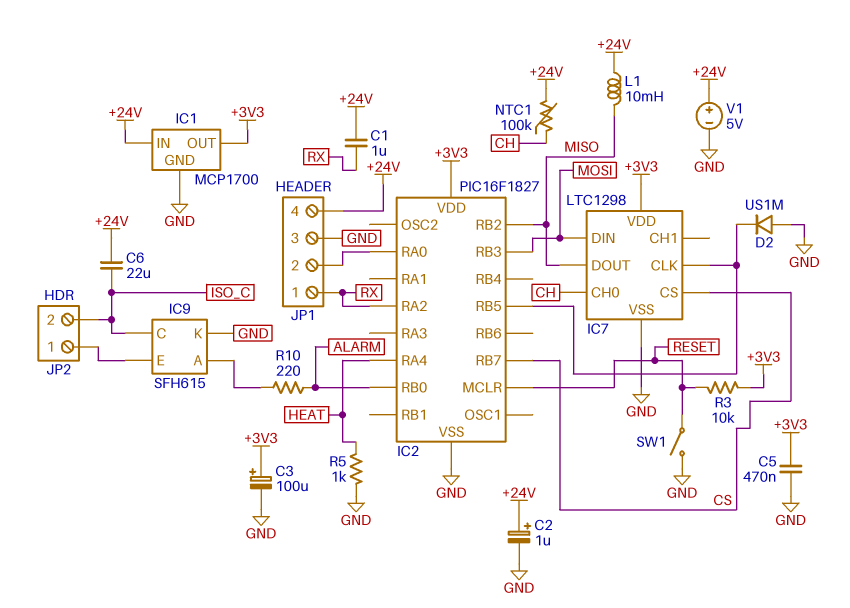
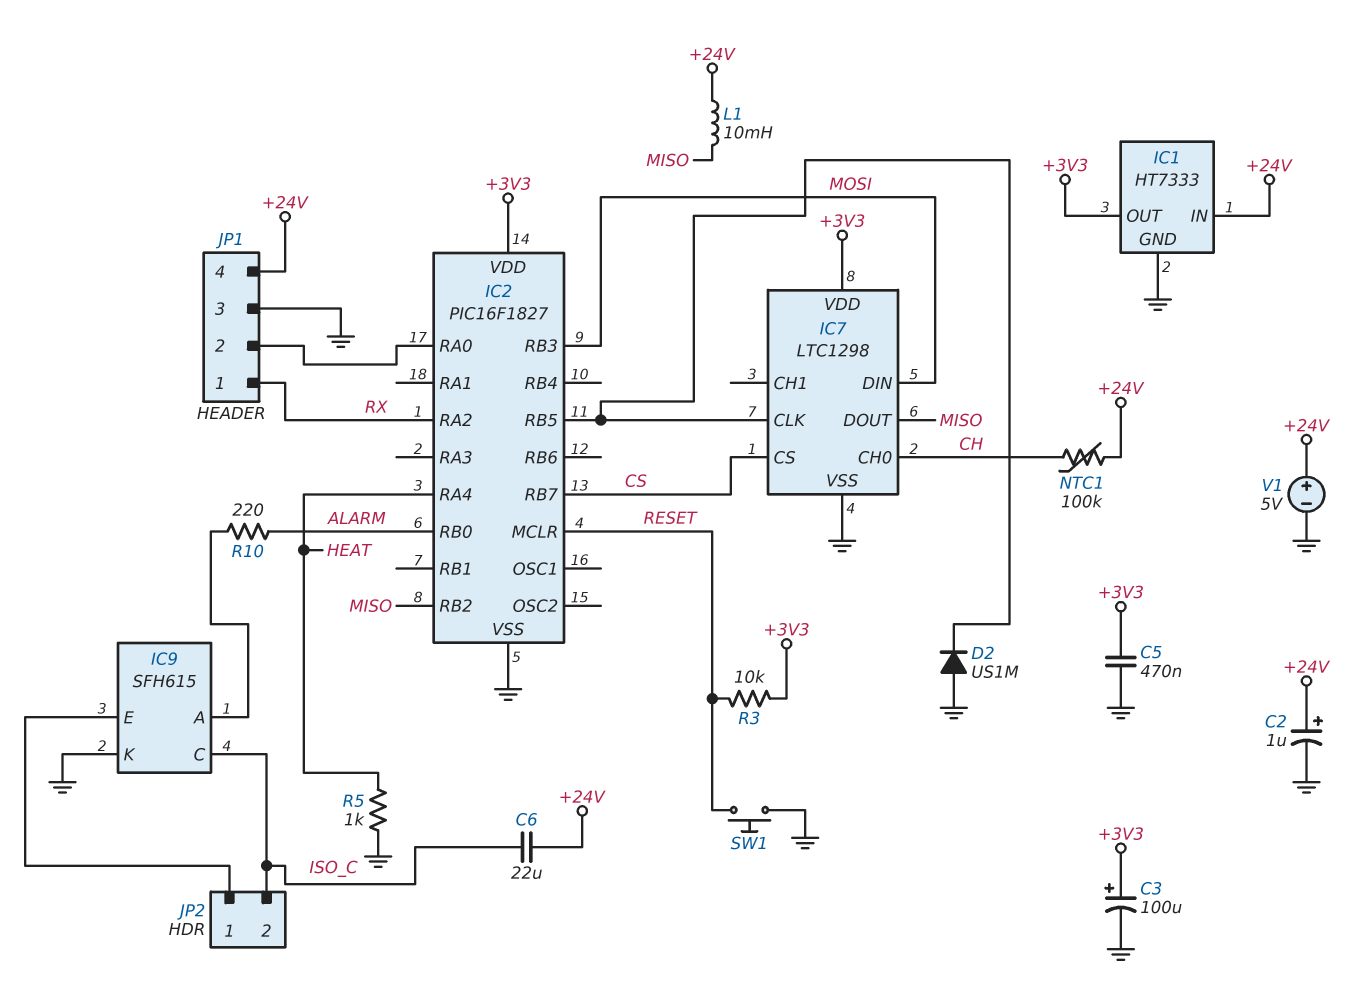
C1: 1uF (+24V, RX) -> none
IC1: MCP1700 -> HT7333
SW1: switch (GND, RESET) -> button (GND, RESET)

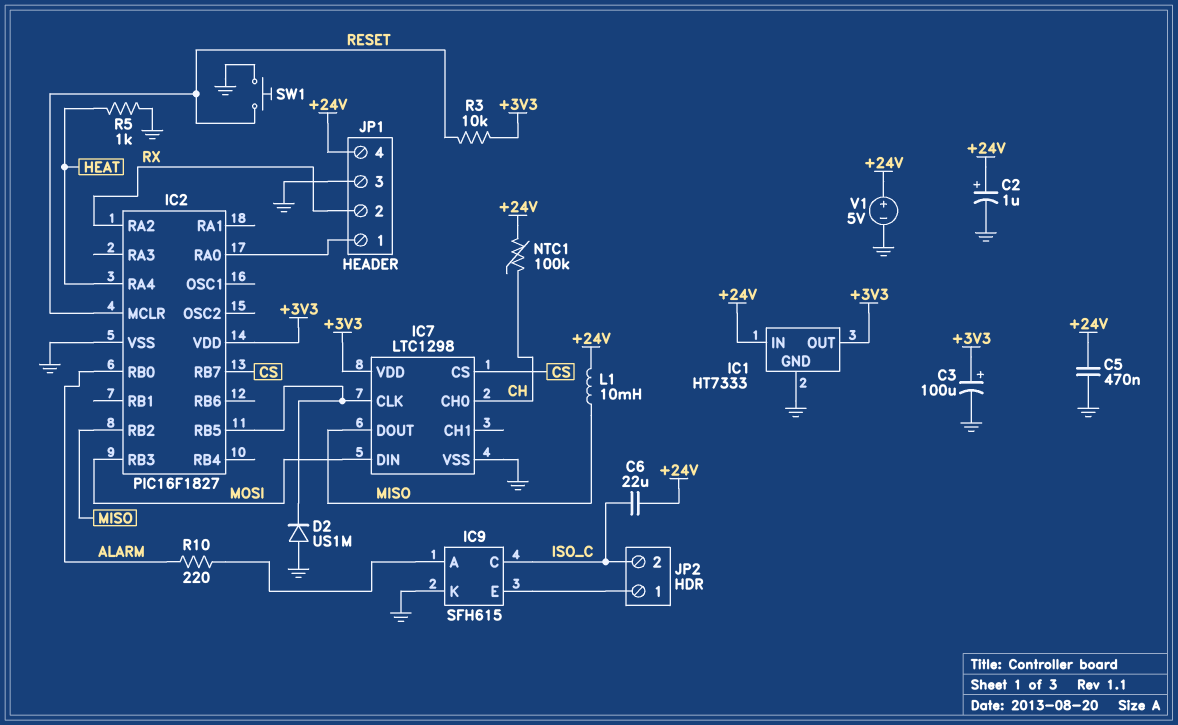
C5: 470nF (+3V3, GND) -> 470nF (+24V, GND)
JP1 pin 1: RX -> IC2/RA0
JP1 pin 2: IC2/RA0 -> RX

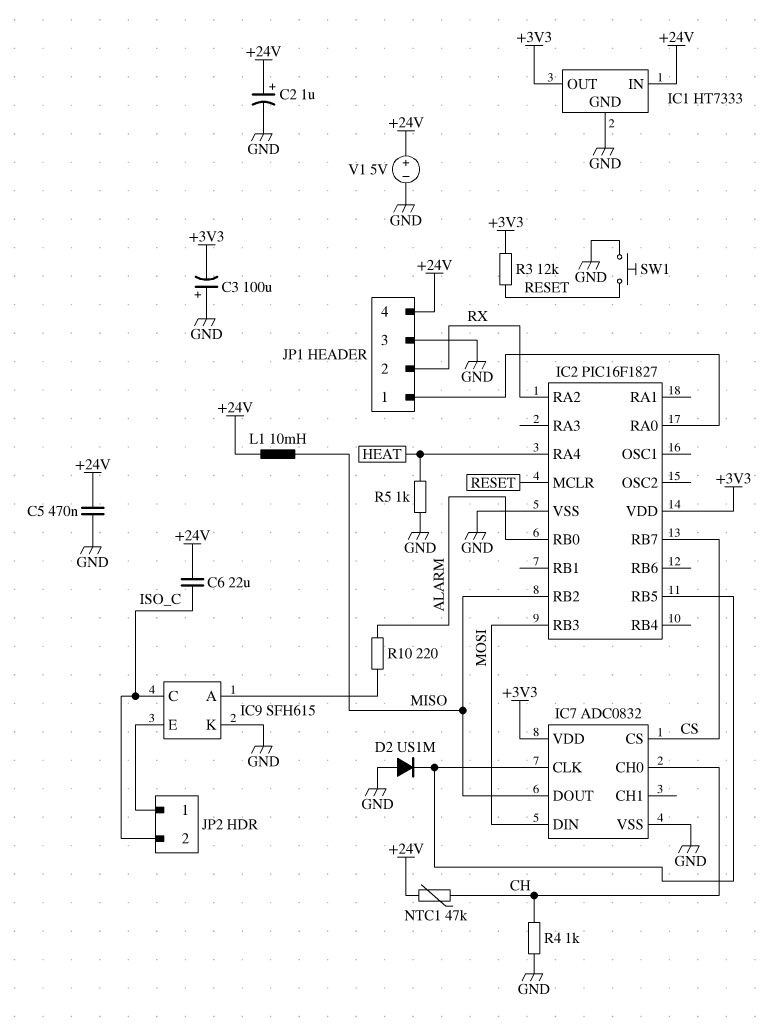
C3: 100uF (plus +3V3, minus GND) -> 100uF (plus GND, minus +3V3)
IC7: LTC1298 -> ADC0832
NTC1: 100k (+24V, CH) -> 47k (+24V, CH)
R3: 10k (+3V3, RESET) -> 12k (+3V3, RESET)
R4: none -> 1k (CH, GND)

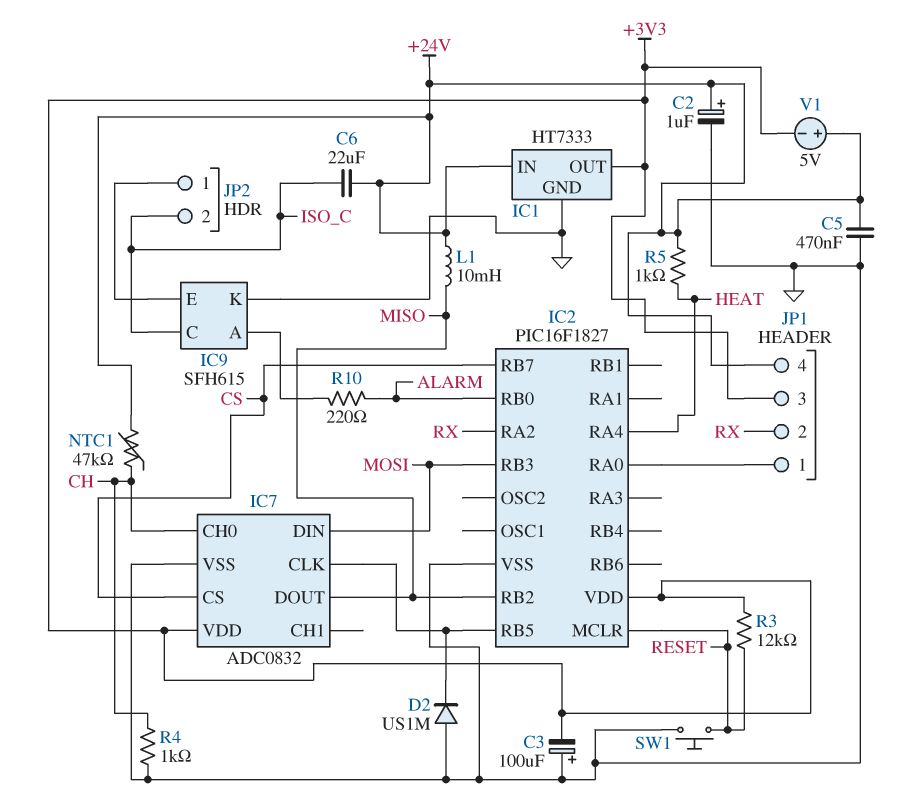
JP1 pin 3: GND -> +3V3
R5: 1k (GND, HEAT) -> 1k (+24V, HEAT)
V1: 5V (plus +24V, minus GND) -> 5V (plus +24V, minus +3V3)

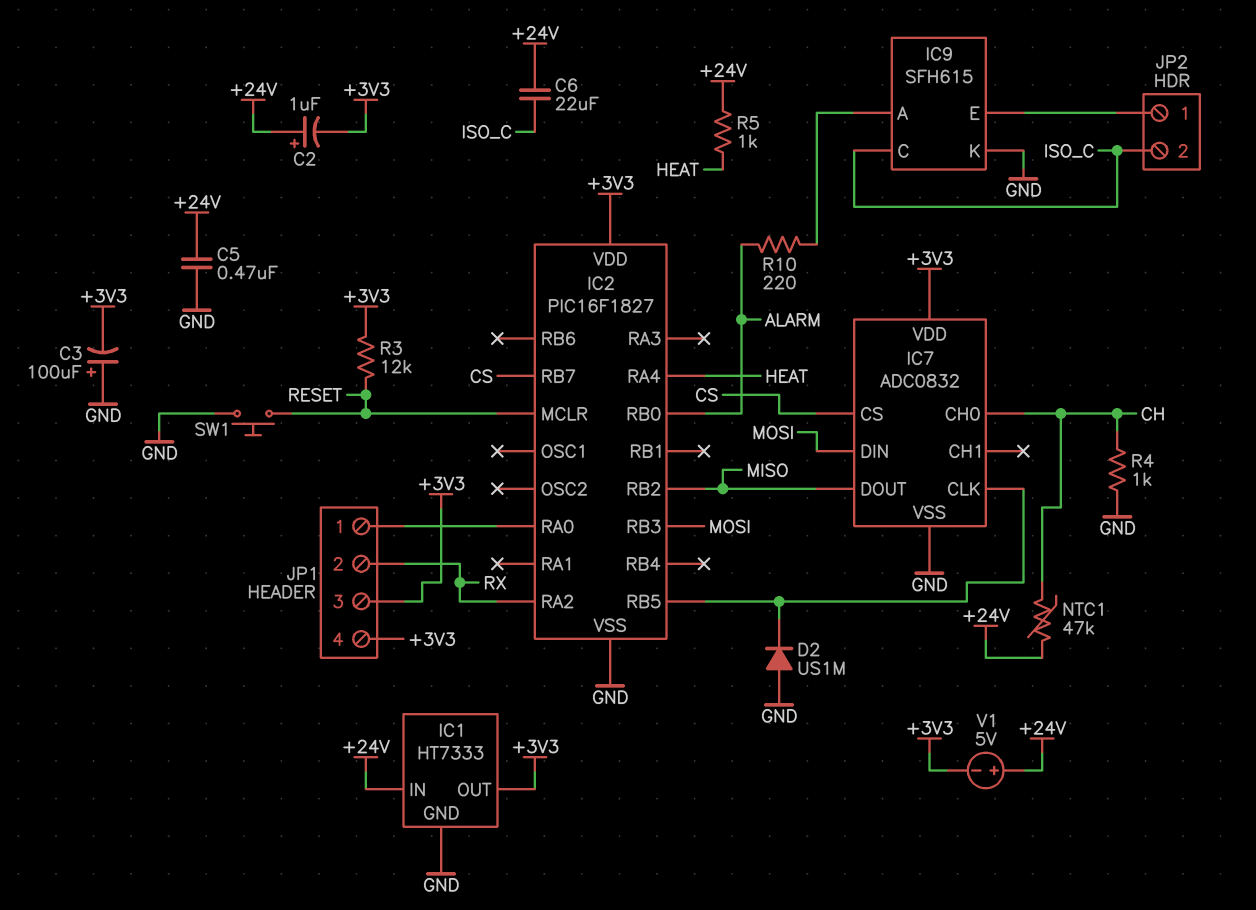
C2: 1uF (plus +24V, minus GND) -> 1uF (plus +24V, minus +3V3)
JP1 pin 4: +24V -> +3V3
L1: 10mH (+24V, MISO) -> none

